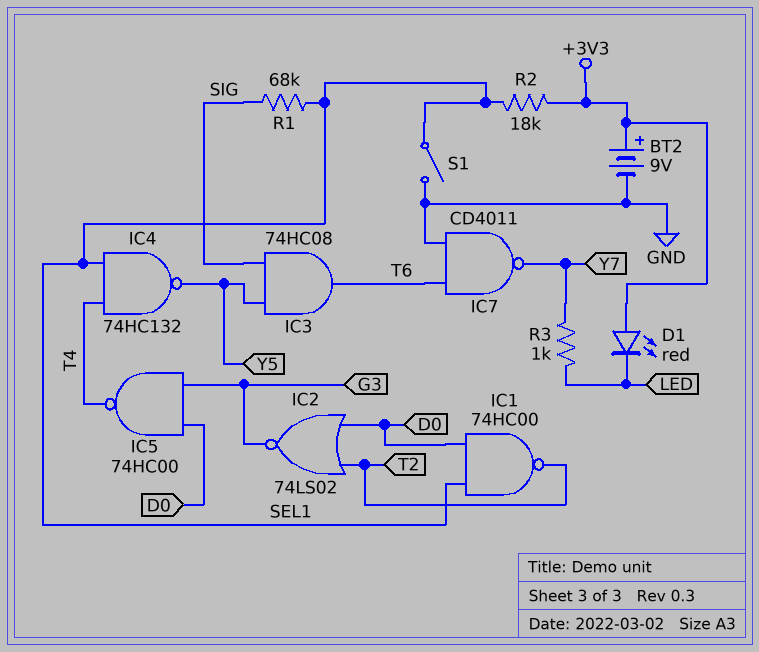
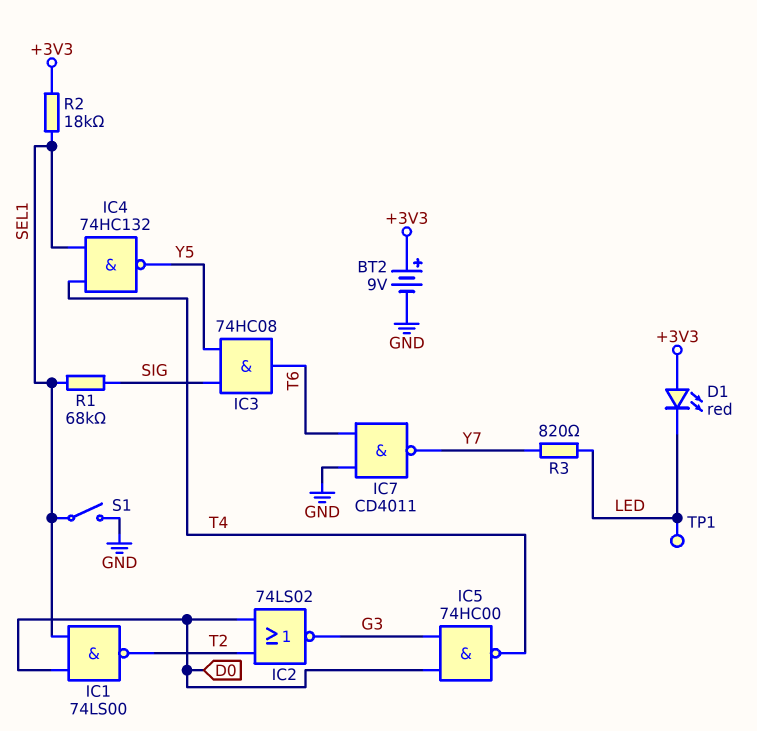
IC1: NAND 74HC00 (in D0, in SEL1, out T2) -> NAND 74LS00 (in D0, in SEL1, out T2)
R3: 1k (LED, Y7) -> 820 (LED, Y7)
TP1: none -> test point (LED)

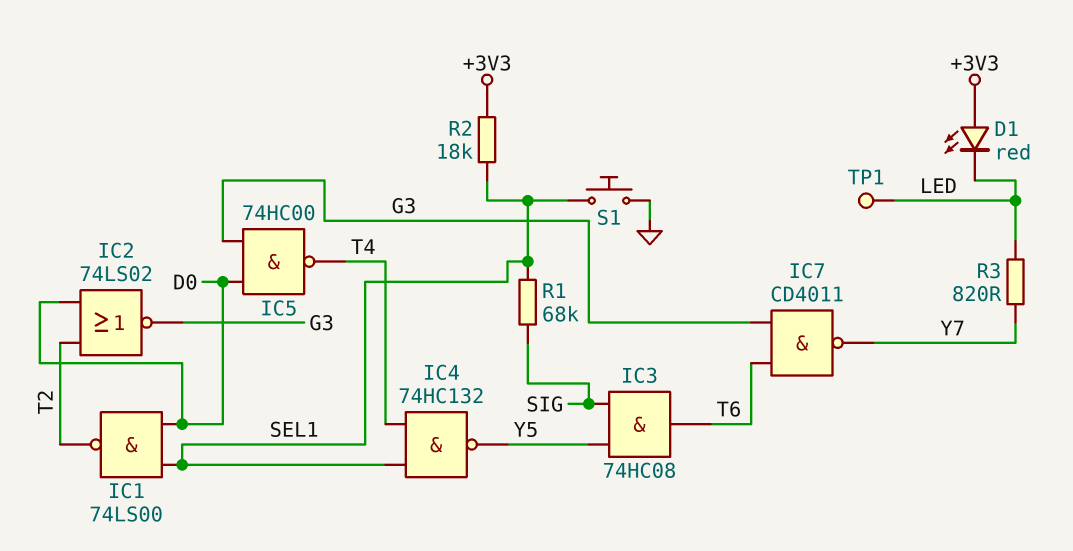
BT2: 9V (plus +3V3, minus GND) -> none
IC7: NAND CD4011 (in GND, in T6, out Y7) -> NAND CD4011 (in G3, in T6, out Y7)
S1: switch (GND, SEL1) -> button (GND, SEL1)

